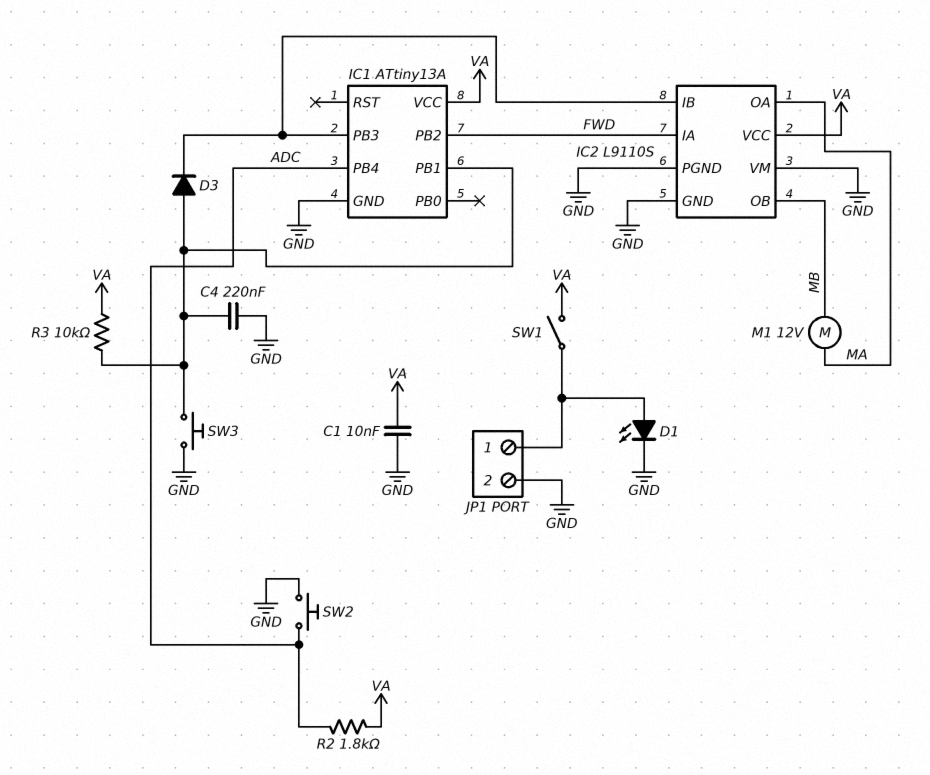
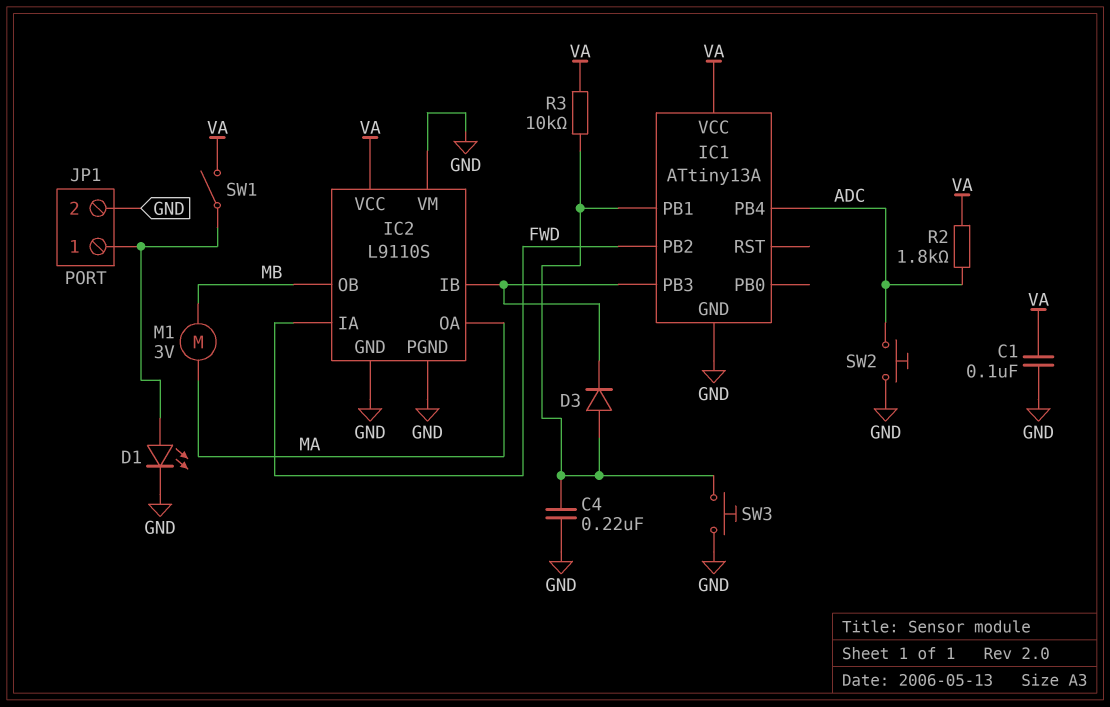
C1: 10nF (GND, VA) -> 100nF (GND, VA)
M1: motor 12V (MA, MB) -> motor 3V (MA, MB)

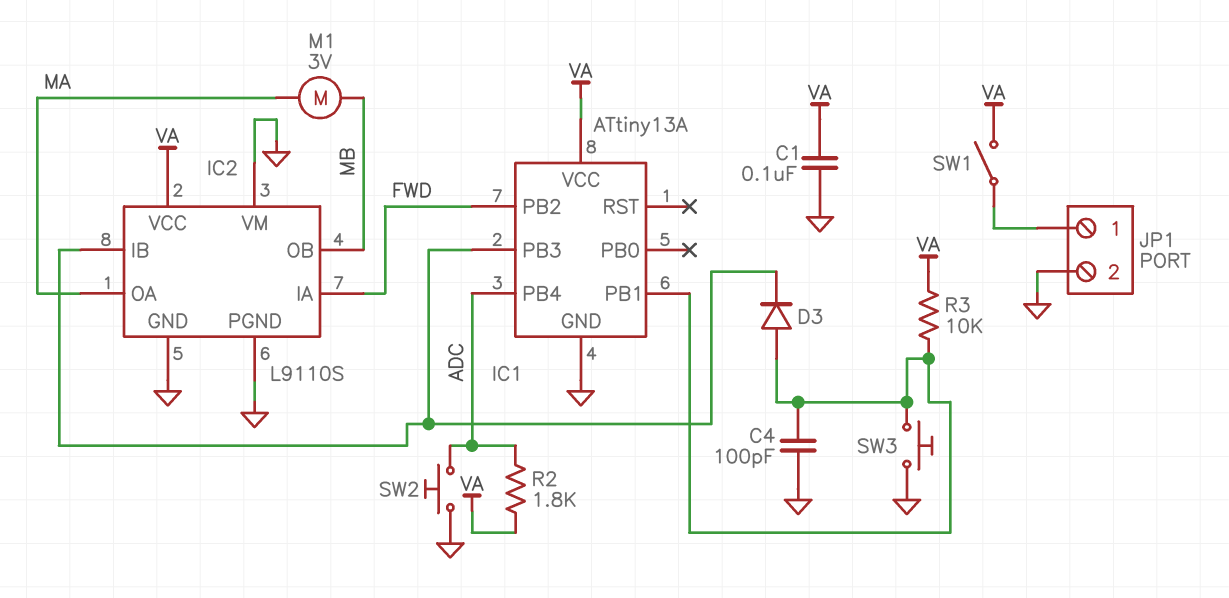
C4: 220nF (GND, IC1/PB1) -> 100pF (GND, IC1/PB1)
D1: LED (A JP1/1, K GND) -> none

